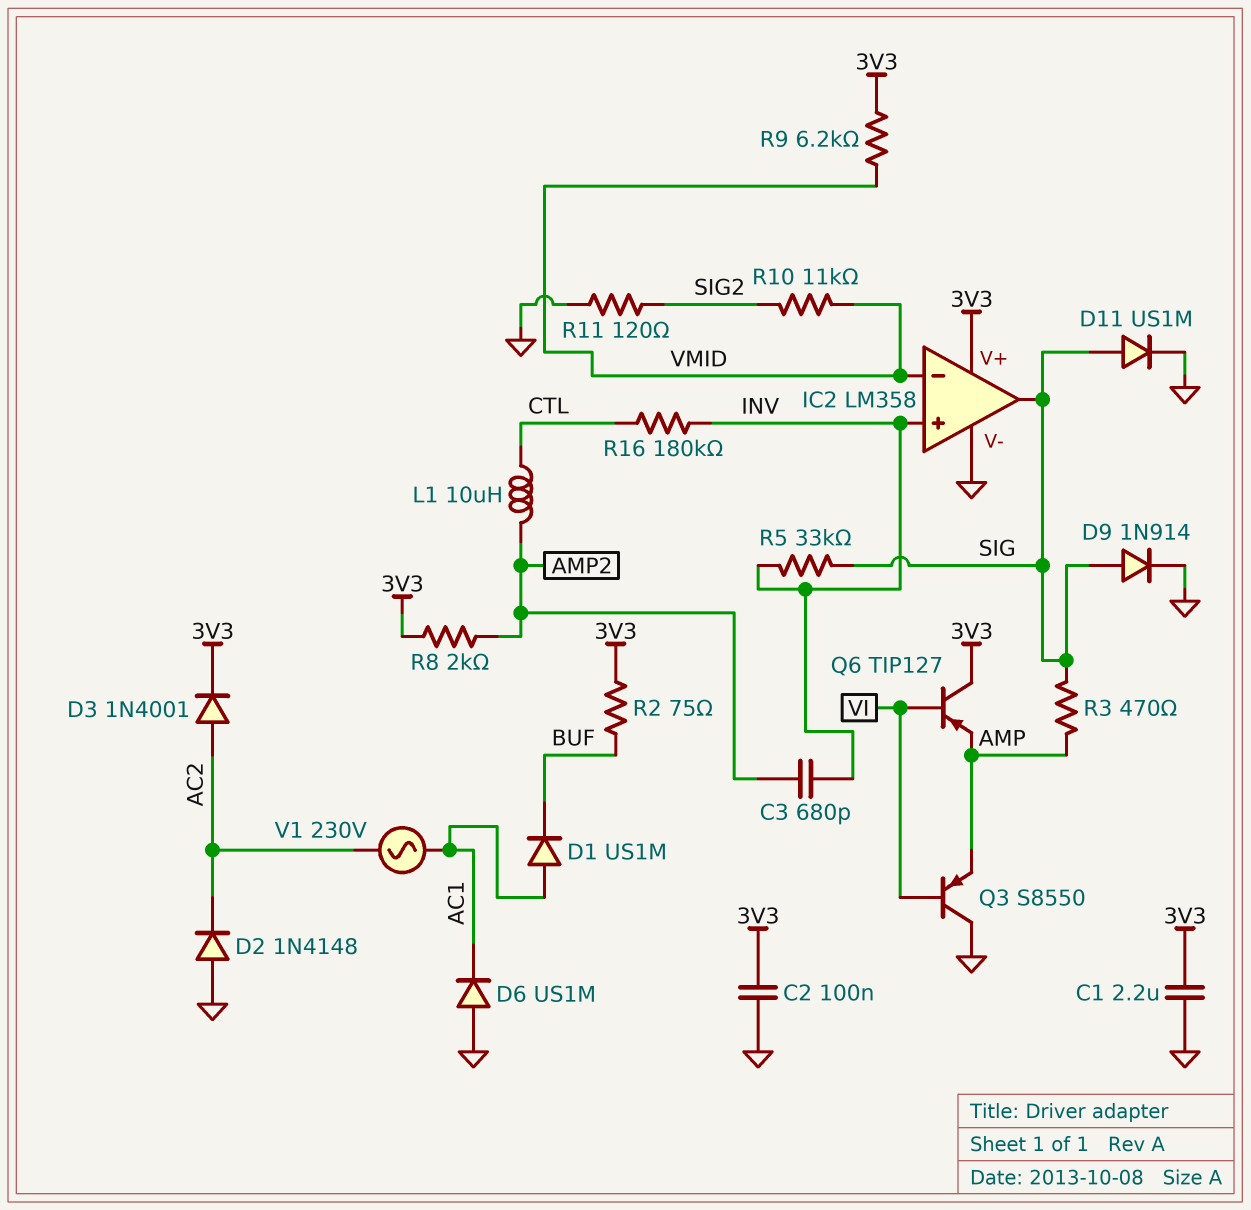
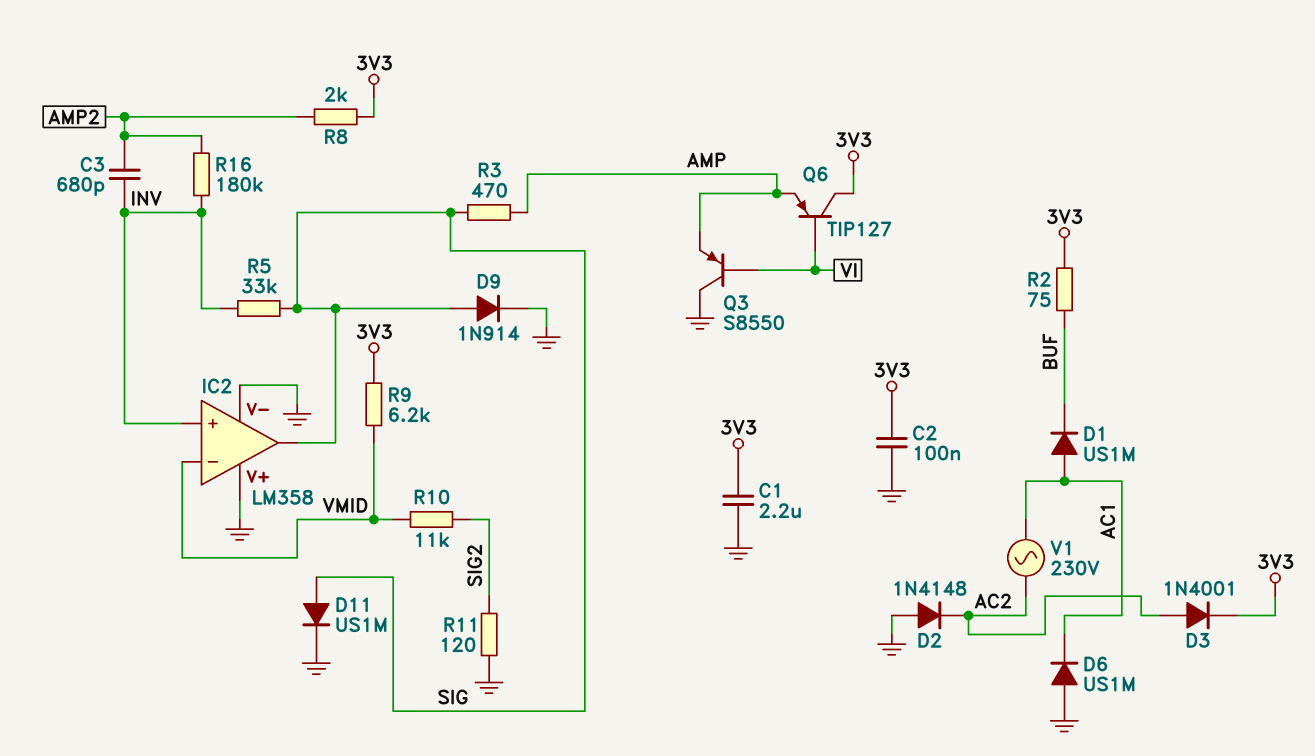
IC2 pin V+: 3V3 -> GND
L1: 10uH (AMP2, CTL) -> none
R16: 180k (CTL, INV) -> 180k (AMP2, INV)

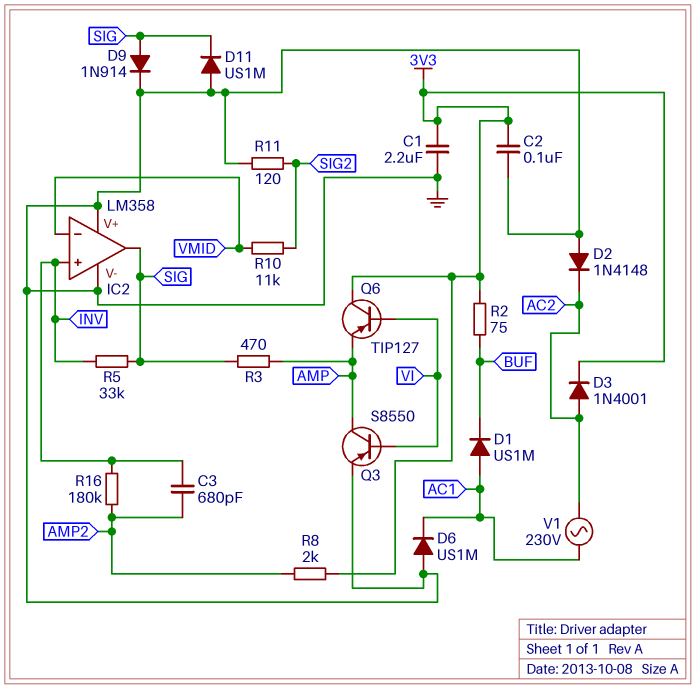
D11: diode US1M (A SIG, K GND) -> diode US1M (A GND, K SIG)
Q3: PNP S8550 (B VI, C GND, E AMP) -> PNP S8550 (B VI, C AMP, E GND)
R9: 6.2k (3V3, VMID) -> none

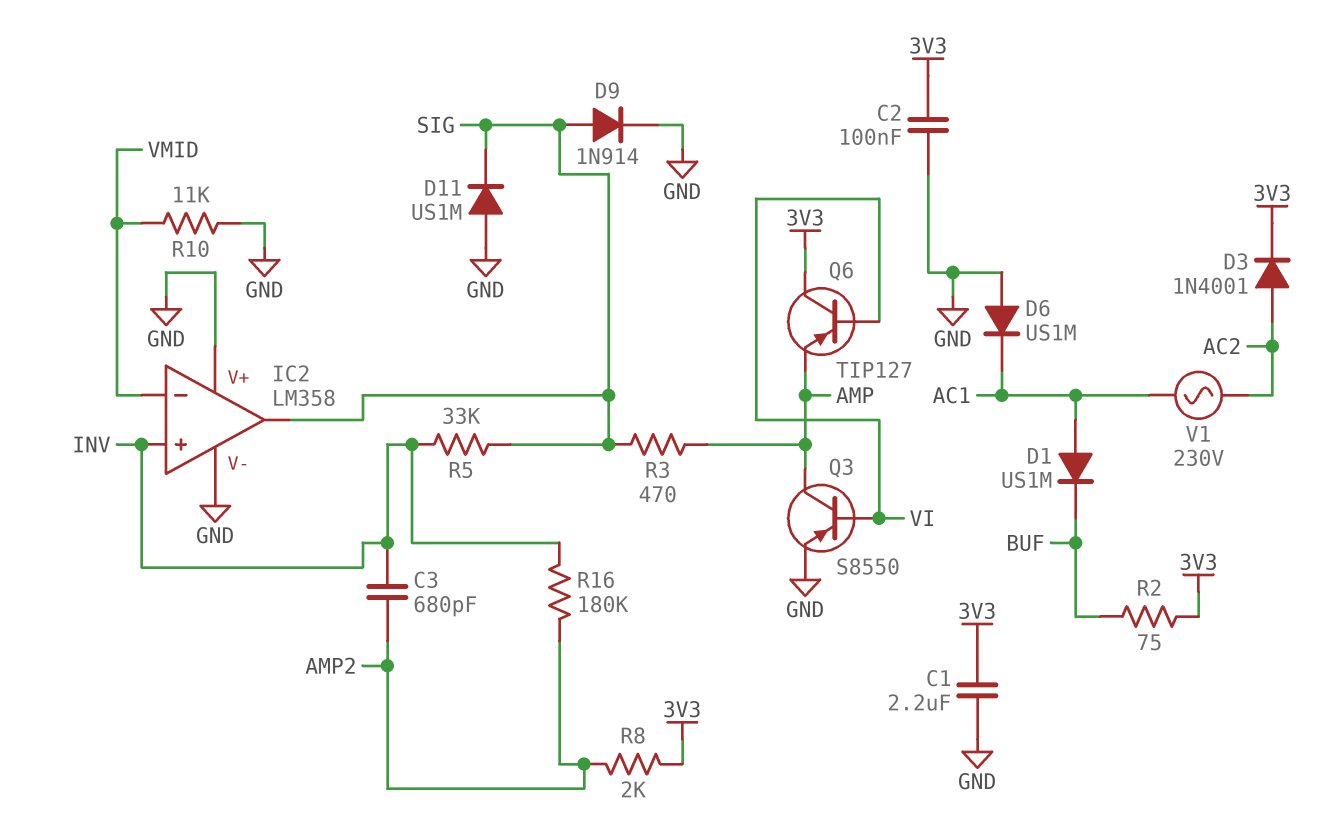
D2: diode 1N4148 (A GND, K AC2) -> none
R10: 11k (SIG2, VMID) -> 11k (GND, VMID)
R11: 120 (GND, SIG2) -> none

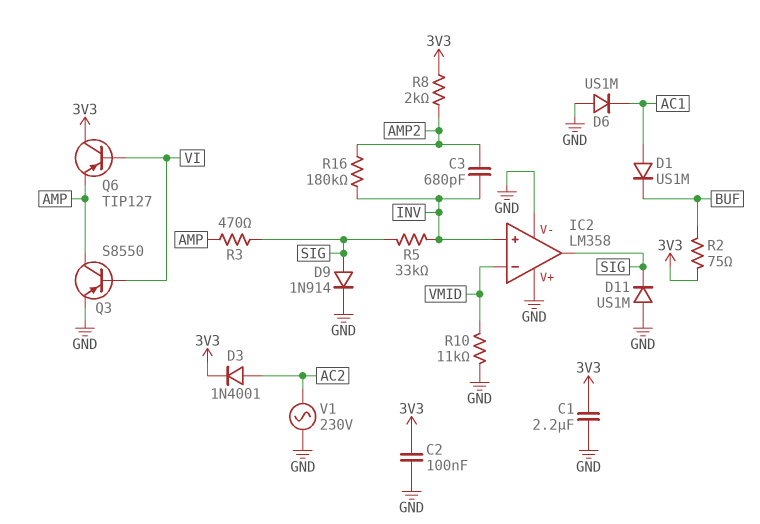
V1: AC 230V (AC1, AC2) -> AC 230V (AC2, GND)

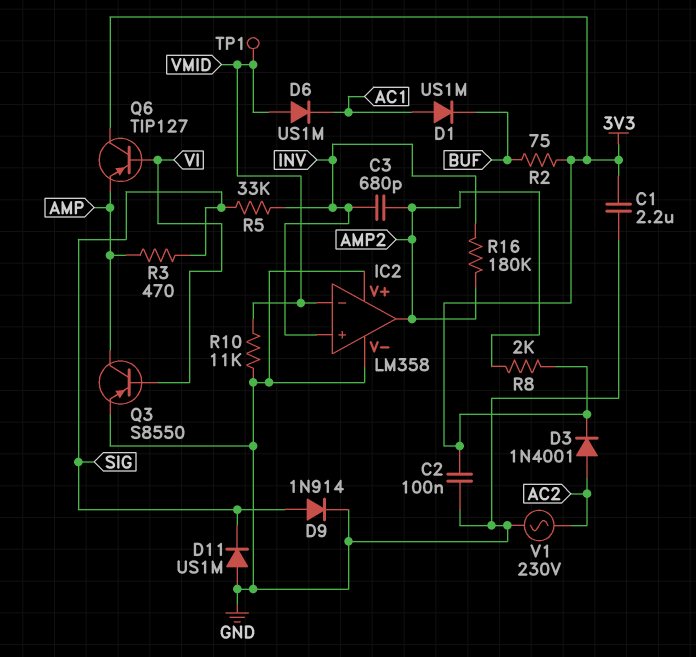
D6: diode US1M (A GND, K AC1) -> diode US1M (A VMID, K AC1)
IC2 pin out: SIG -> AMP2
TP1: none -> test point (VMID)

